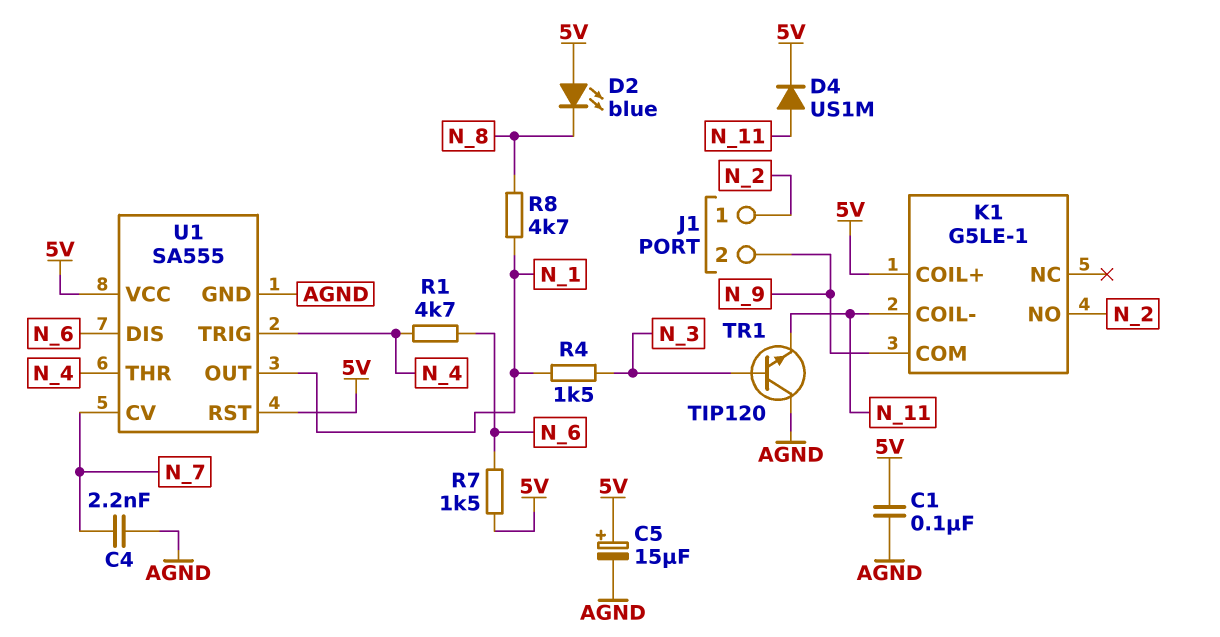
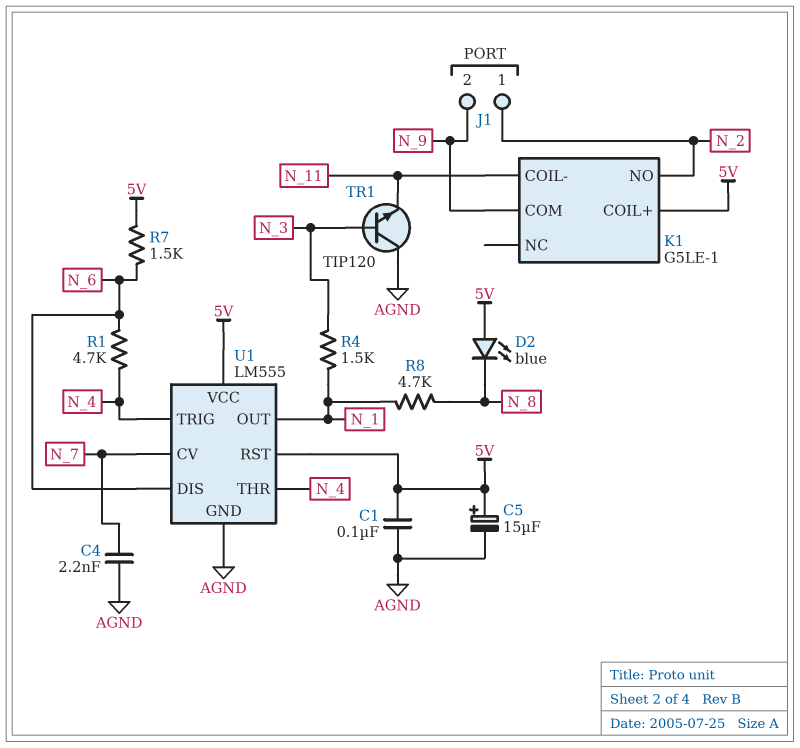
D4: diode US1M (A N_11, K 5V) -> none
U1: SA555 -> LM555

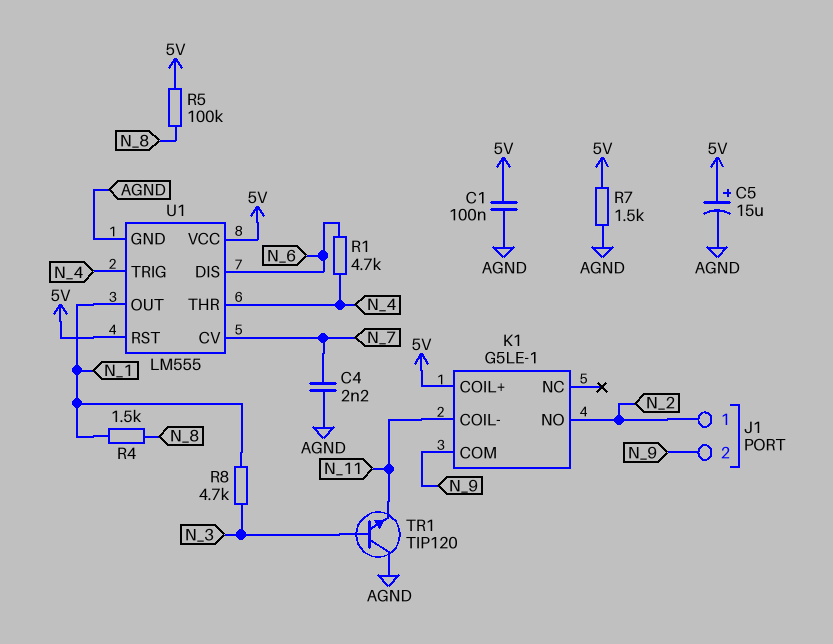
D2: LED blue (A 5V, K N_8) -> none
R4: 1.5k (N_1, N_3) -> 1.5k (N_1, N_8)
R5: none -> 100k (5V, N_8)
R7: 1.5k (5V, N_6) -> 1.5k (5V, AGND)
R8: 4.7k (N_1, N_8) -> 4.7k (N_1, N_3)

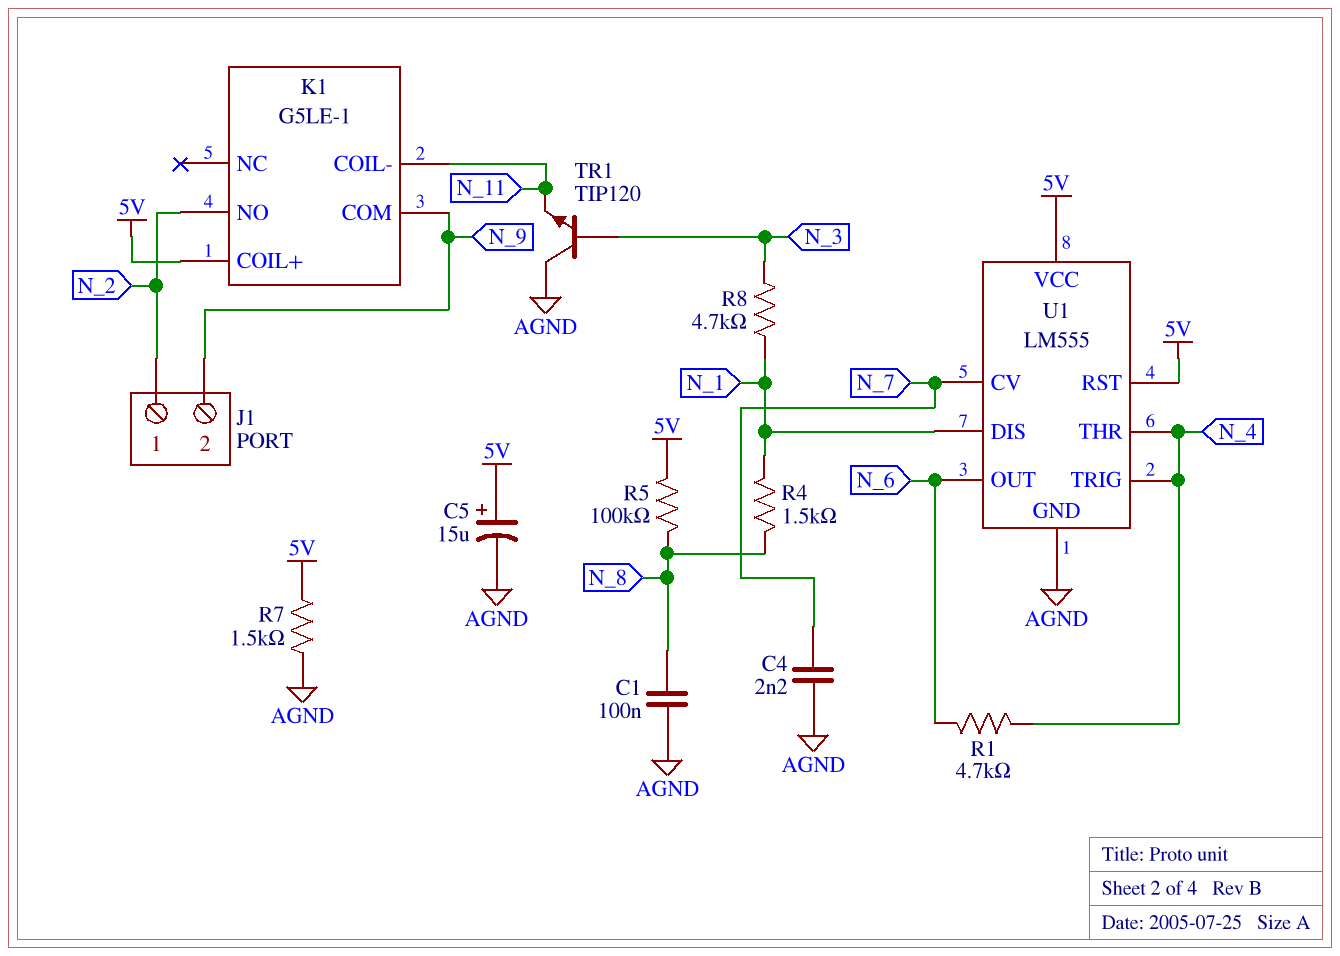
C1: 100nF (5V, AGND) -> 100nF (AGND, N_8)
U1 pin DIS: N_6 -> N_1
U1 pin OUT: N_1 -> N_6

